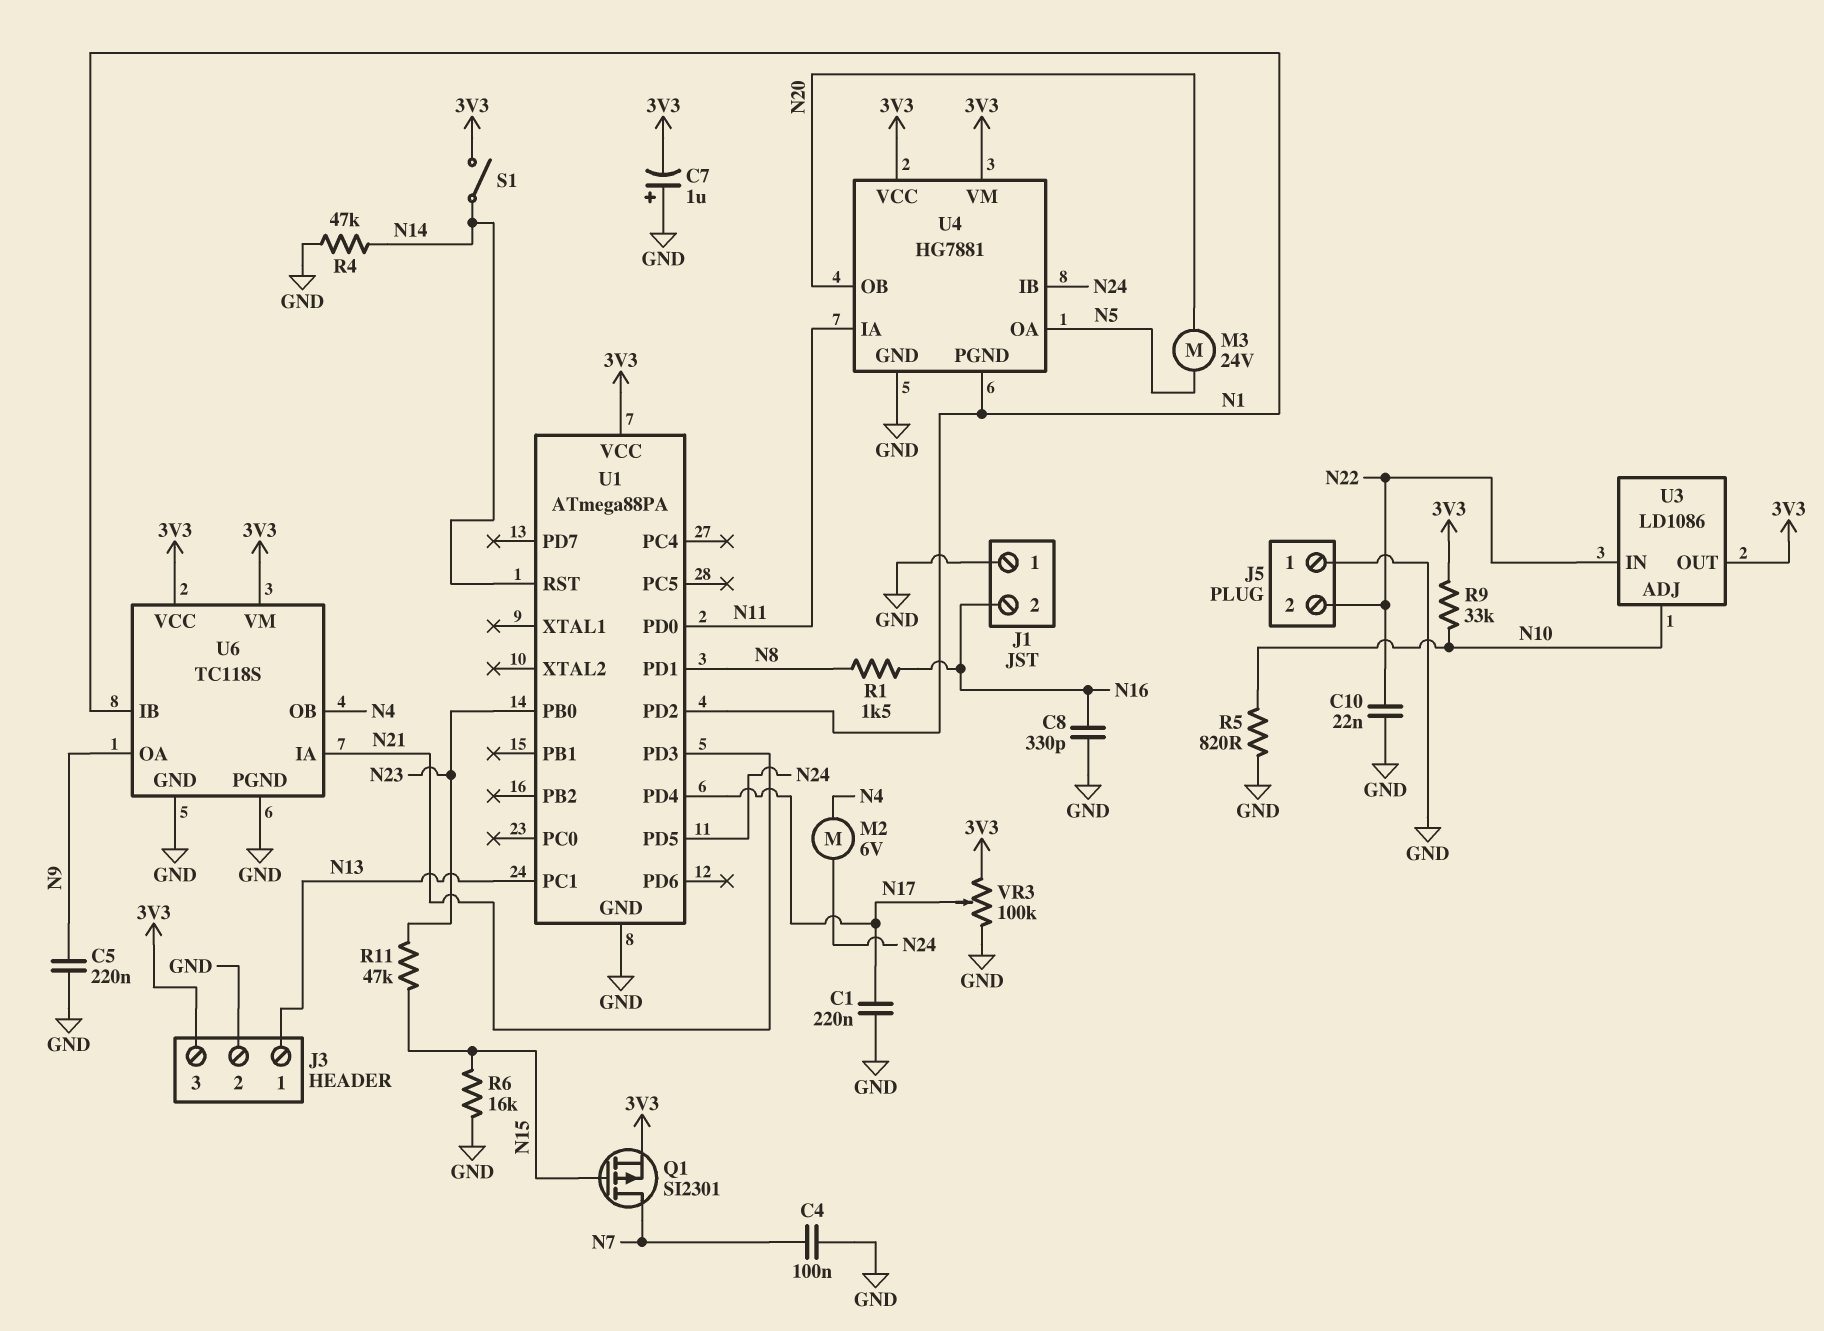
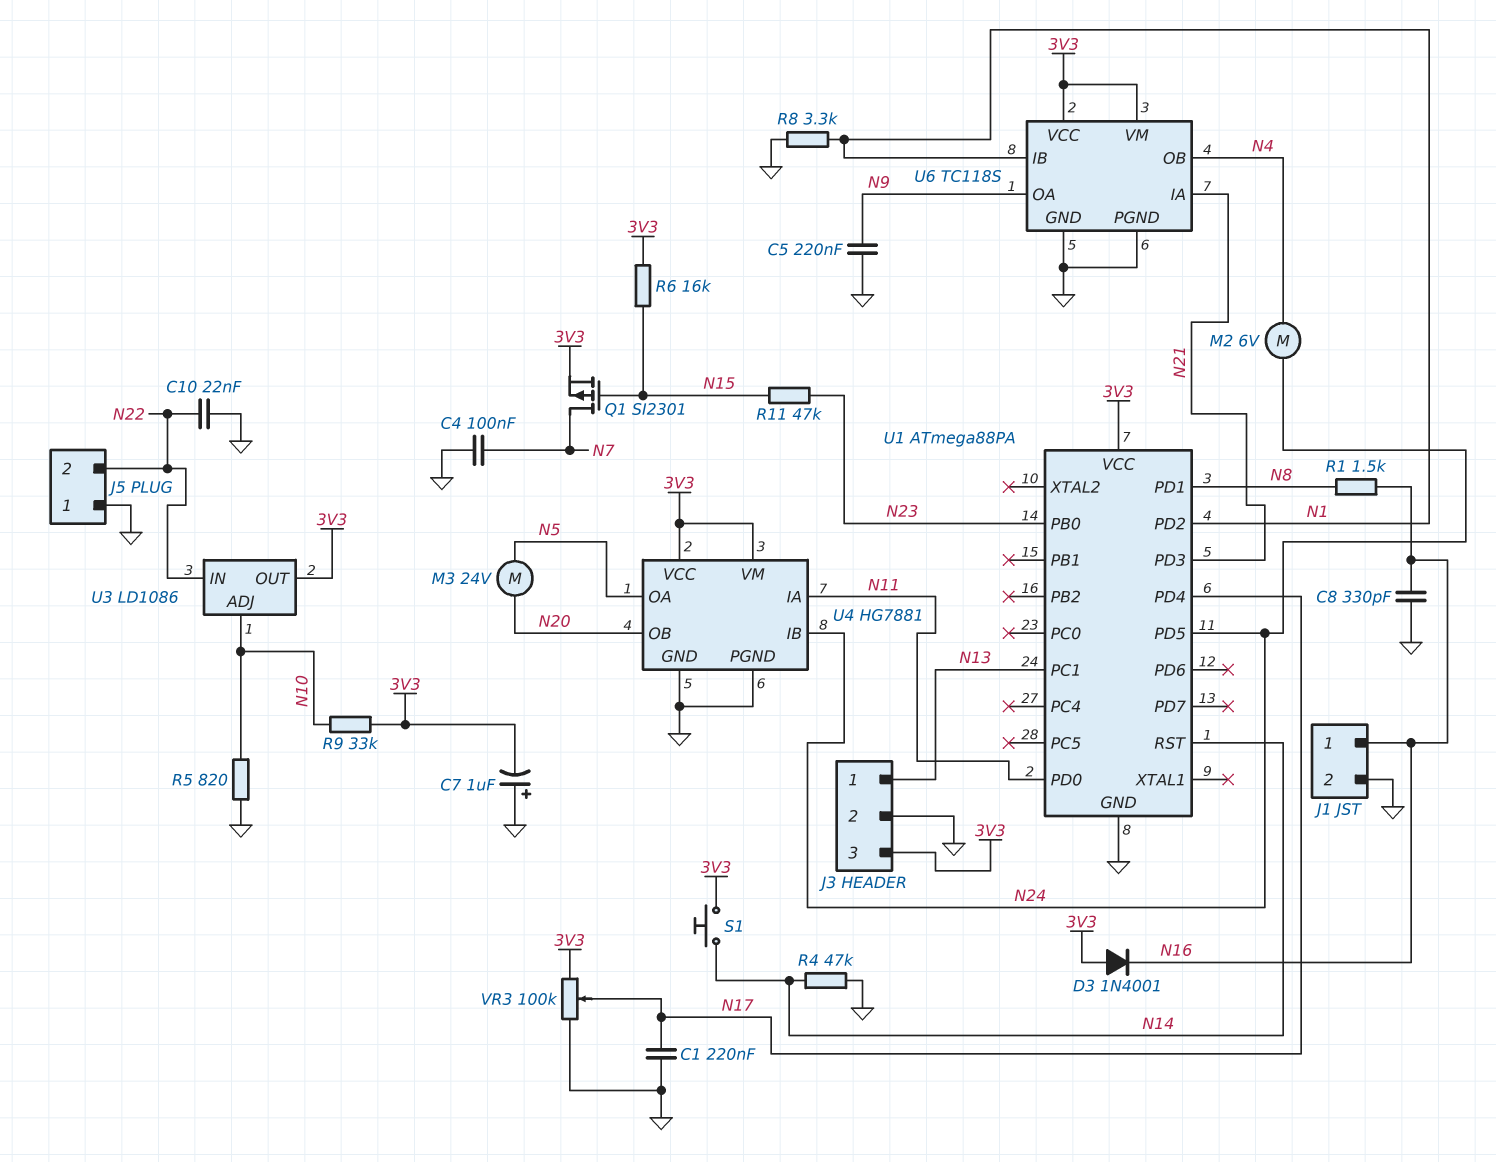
D3: none -> diode 1N4001 (A 3V3, K N16)
J1 pin 1: GND -> N16
J1 pin 2: N16 -> GND
R6: 16k (GND, N15) -> 16k (3V3, N15)
R8: none -> 3.3k (GND, N1)
S1: switch (3V3, N14) -> button (3V3, N14)
U4 pin PGND: N1 -> GND

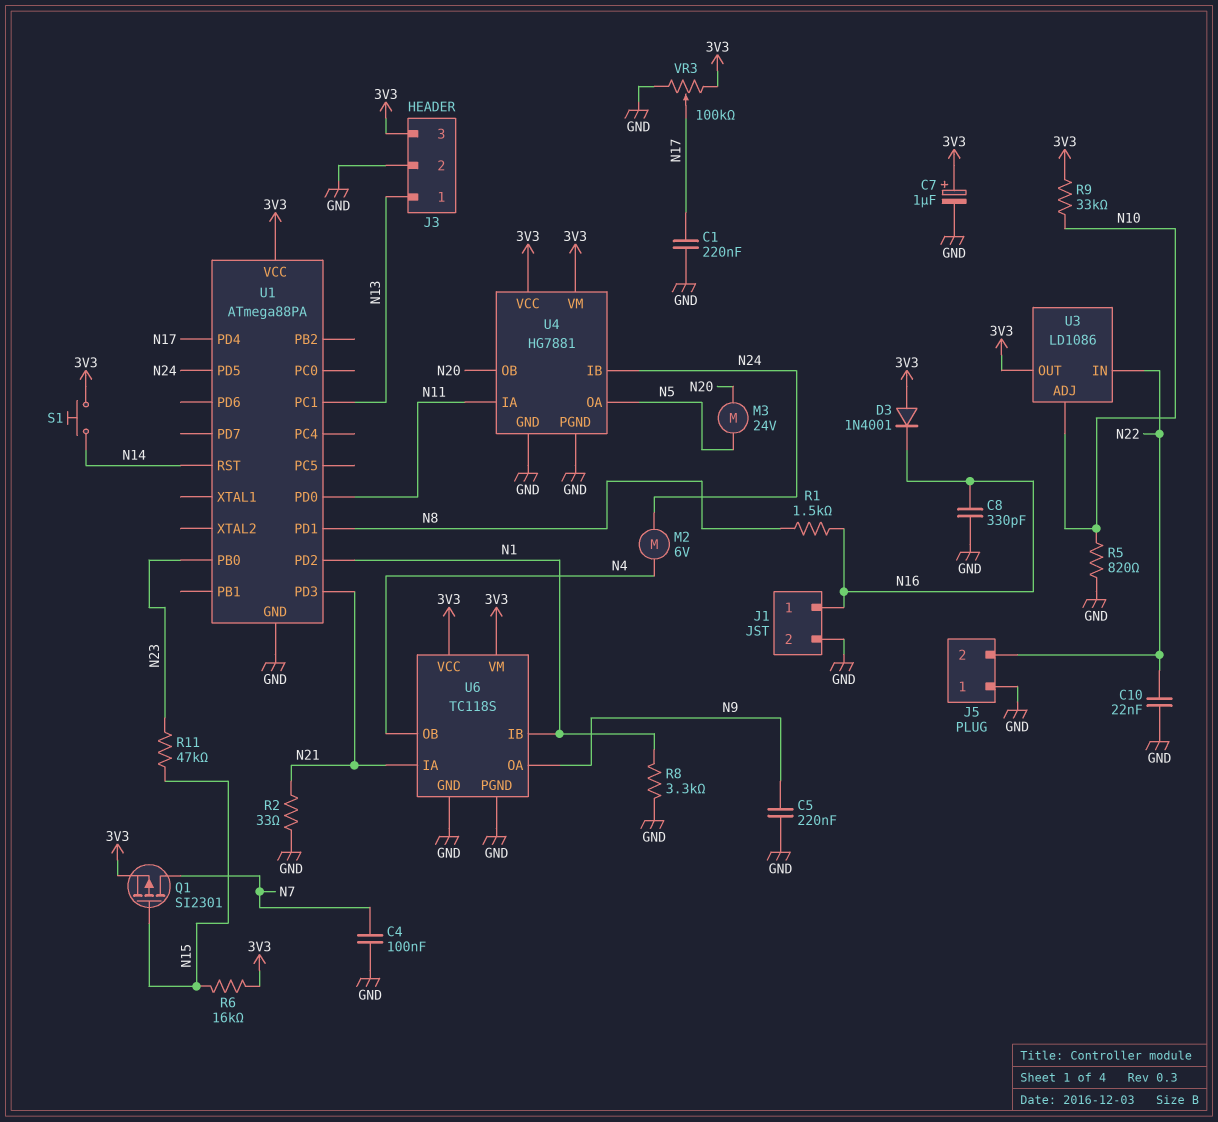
C7: 1uF (plus GND, minus 3V3) -> 1uF (plus 3V3, minus GND)
R2: none -> 33 (GND, N21)
R4: 47k (GND, N14) -> none

